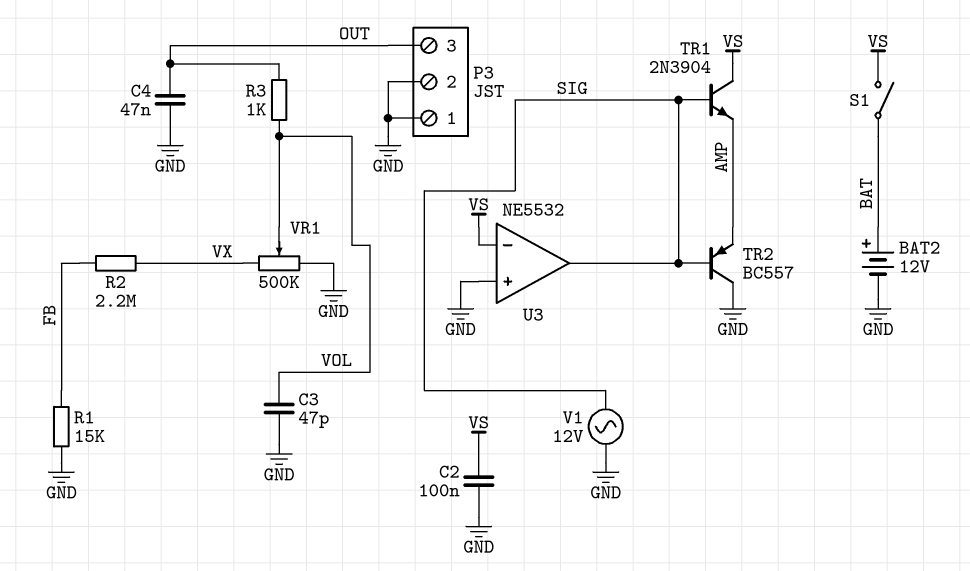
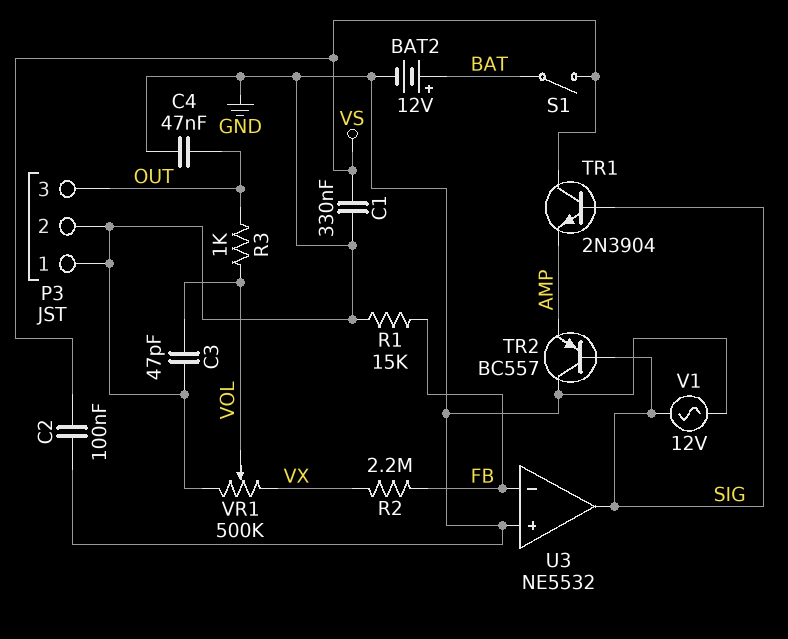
C1: none -> 330nF (GND, VS)
U3 pin in-: VS -> FB

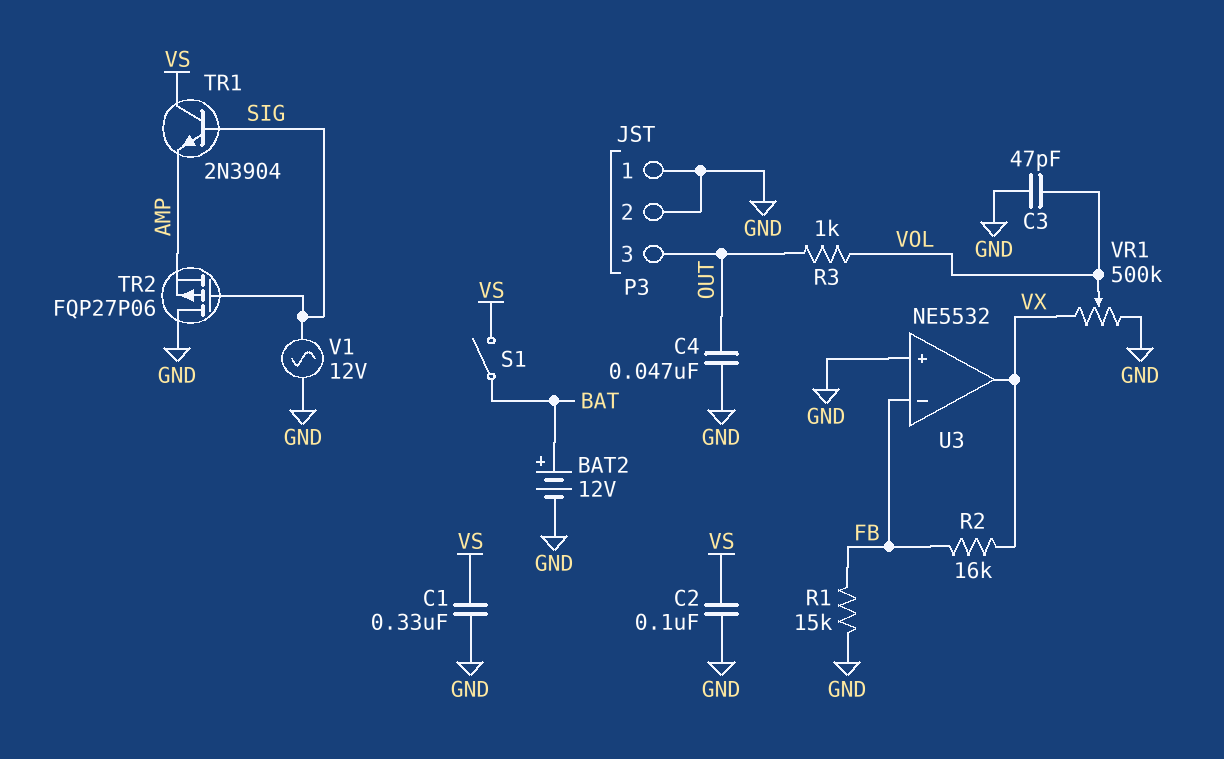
R2: 2.2M (FB, VX) -> 16k (FB, VX)
TR2: PNP BC557 (B SIG, C GND, E AMP) -> PMOS FQP27P06 (G SIG, D GND, S AMP)
U3 pin out: SIG -> VX

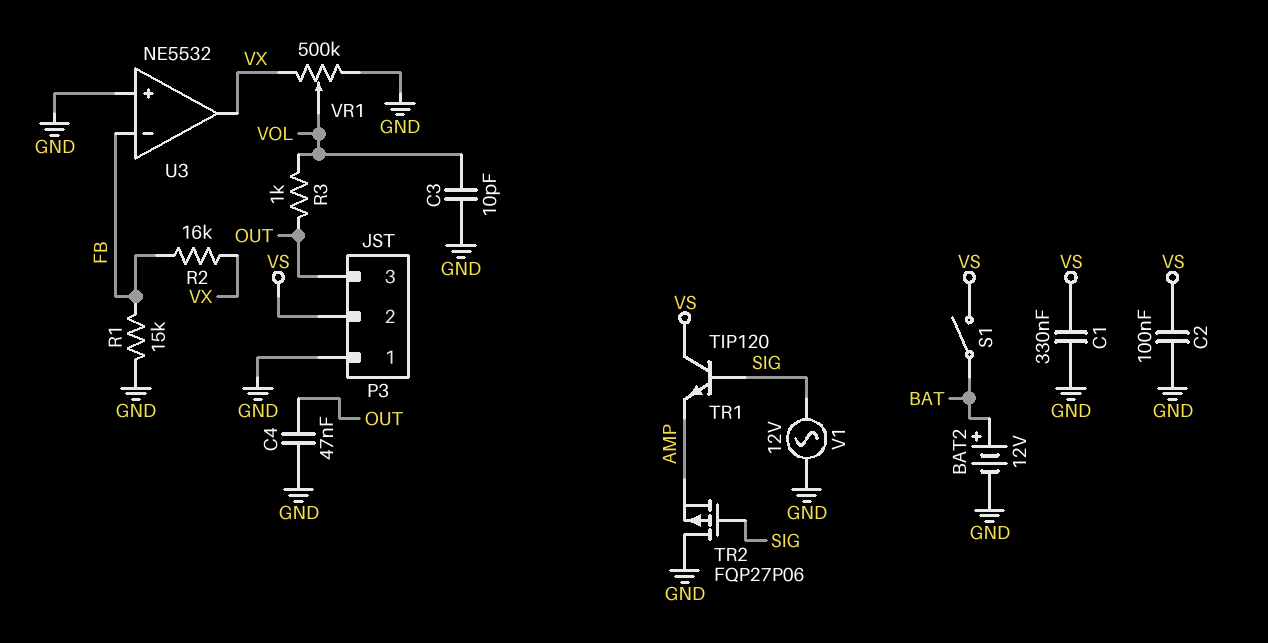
C3: 47pF (GND, VOL) -> 10pF (GND, VOL)
P3 pin 2: GND -> VS
TR1: NPN 2N3904 (B SIG, C VS, E AMP) -> NPN TIP120 (B SIG, C VS, E AMP)

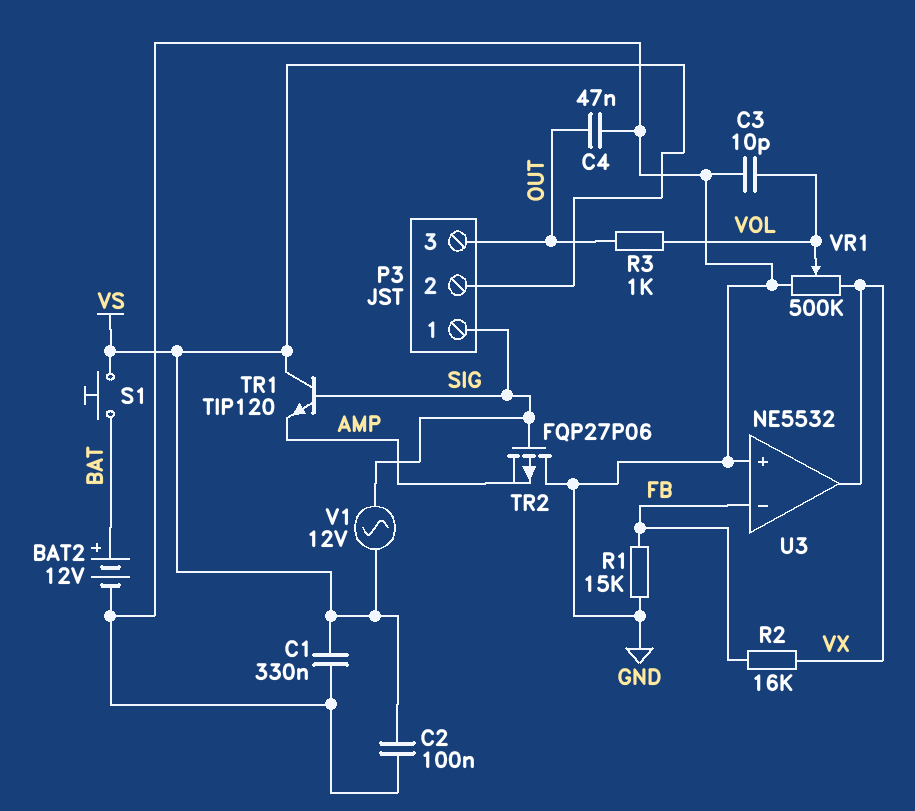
P3 pin 1: GND -> SIG
S1: switch (BAT, VS) -> button (BAT, VS)
V1: AC 12V (GND, SIG) -> AC 12V (SIG, VS)

